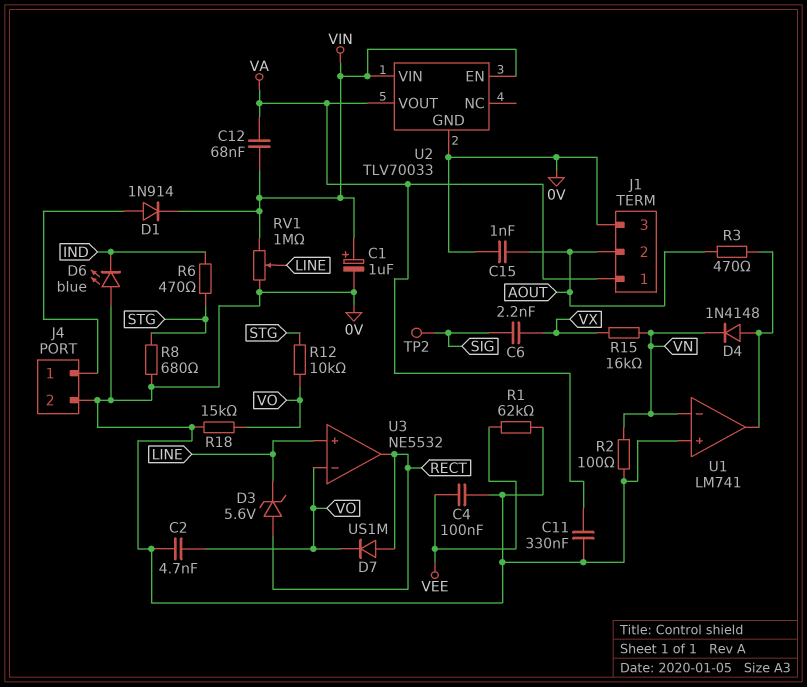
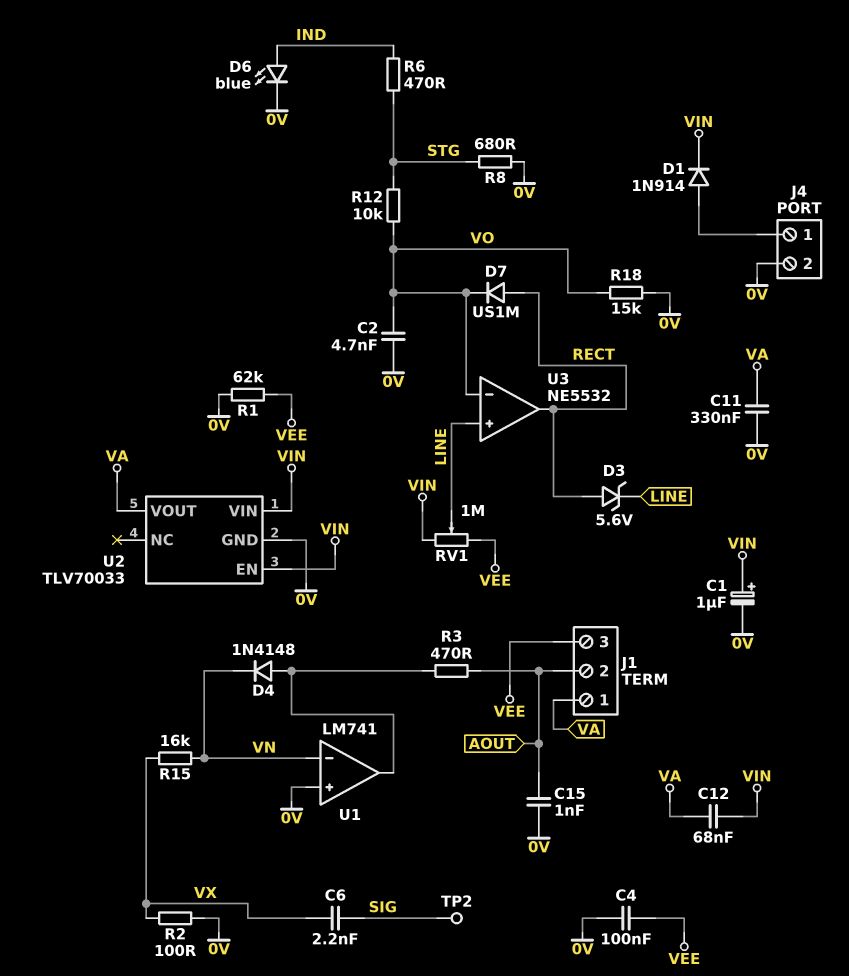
D6: LED blue (A 0V, K IND) -> LED blue (A IND, K 0V)
J1 pin 3: 0V -> VEE
R2: 100 (0V, VN) -> 100 (0V, VX)
RV1: 1M (0V, VIN, wiper LINE) -> 1M (VEE, VIN, wiper LINE)

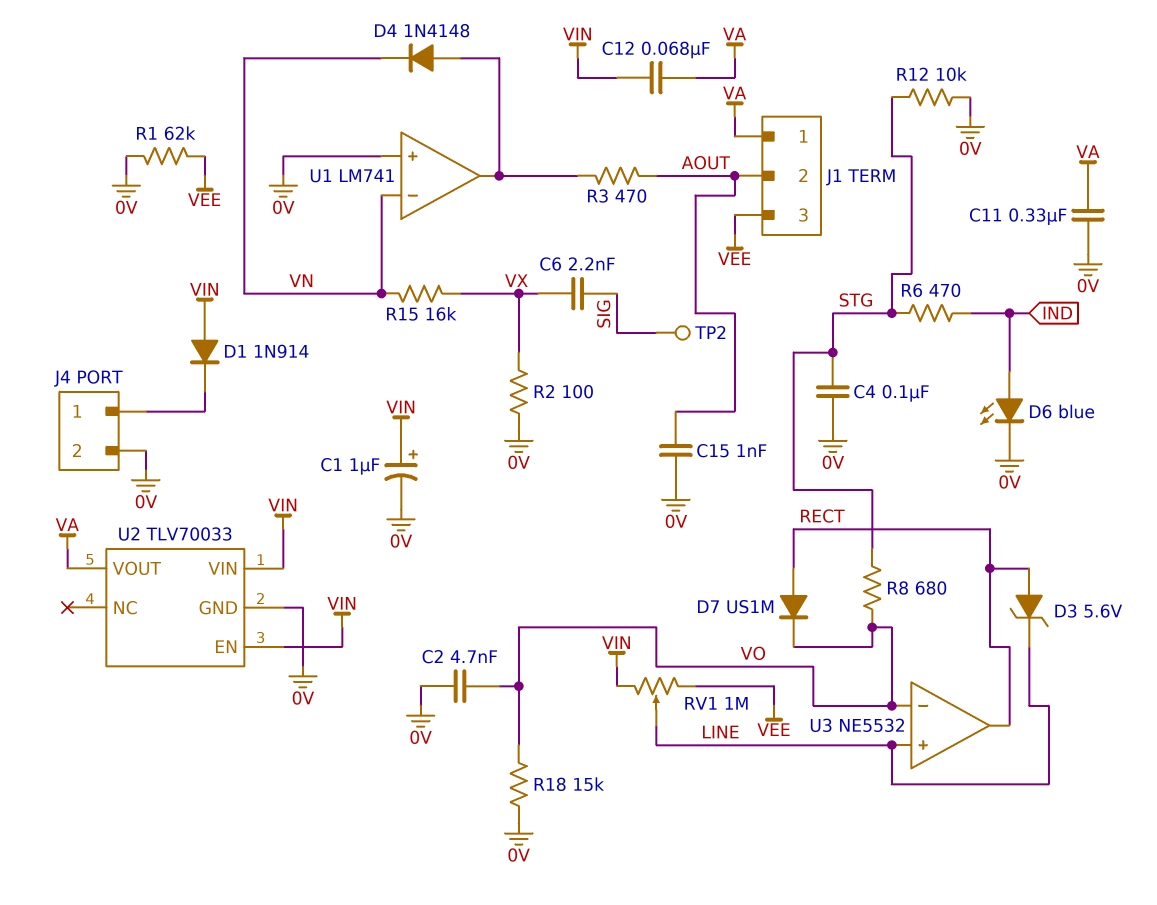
C4: 100nF (0V, VEE) -> 100nF (0V, STG)
D1: diode 1N914 (A J4/1, K VIN) -> diode 1N914 (A VIN, K J4/1)
R8: 680 (0V, STG) -> 680 (STG, VO)
R12: 10k (STG, VO) -> 10k (0V, STG)

